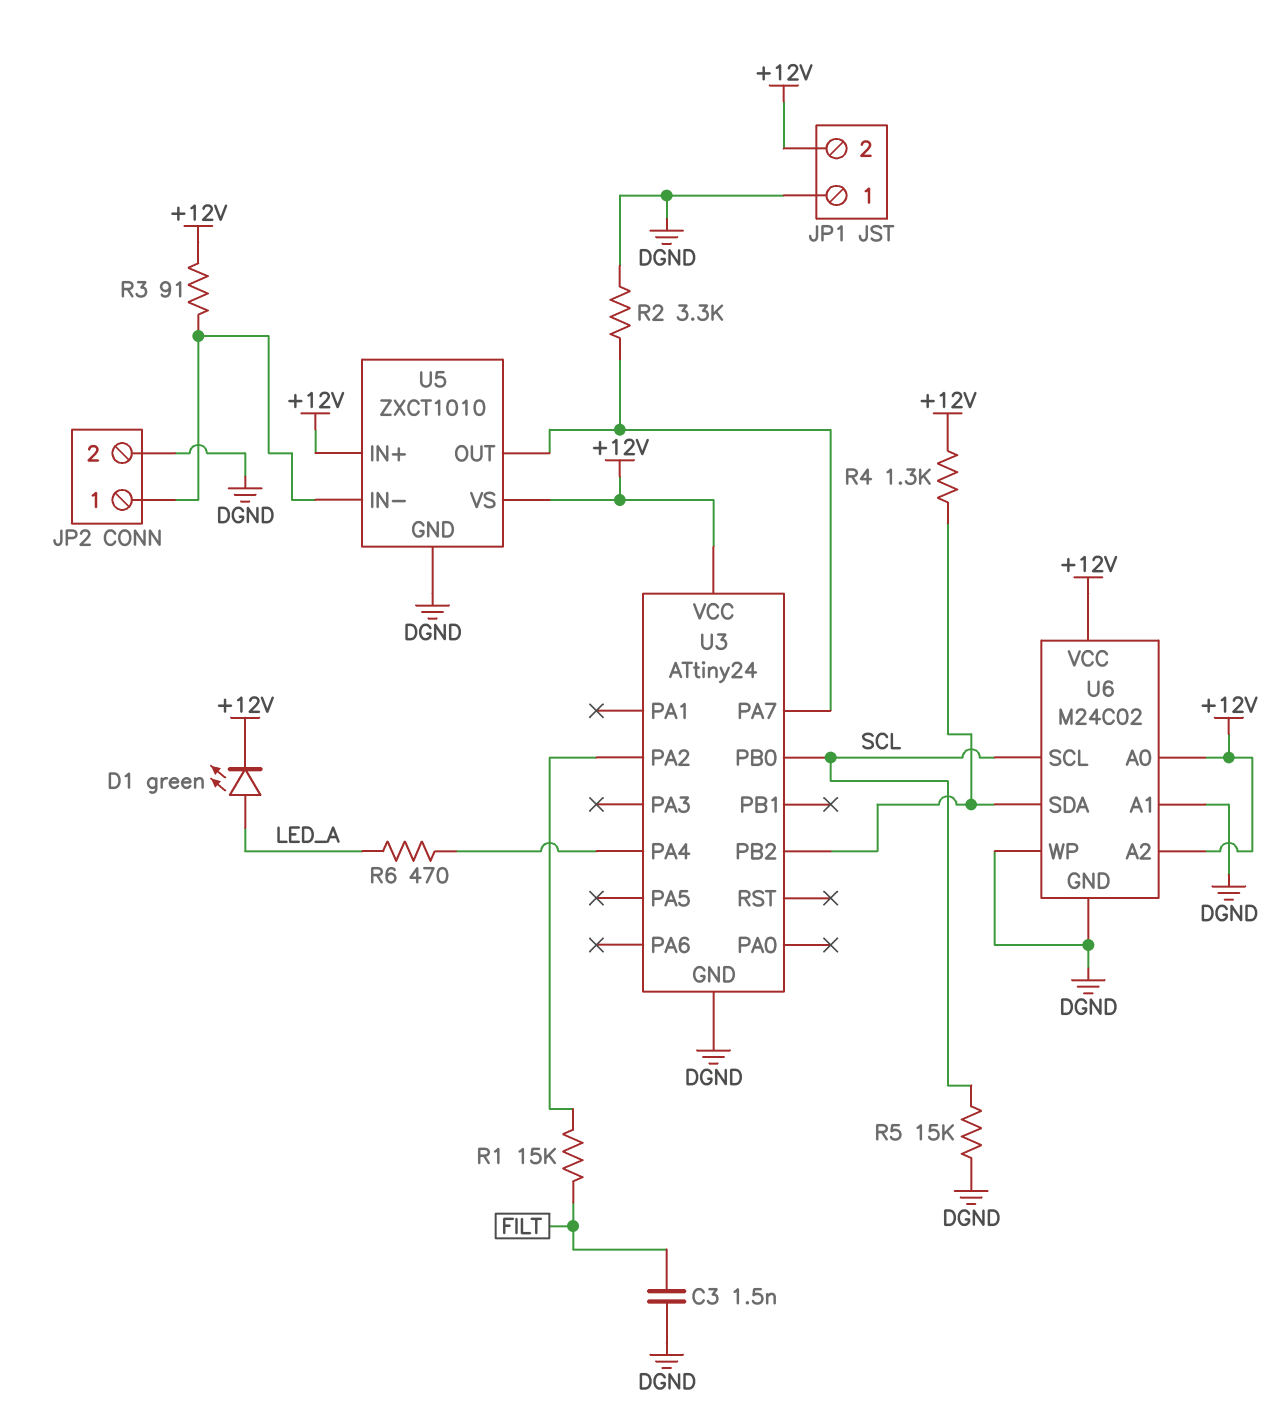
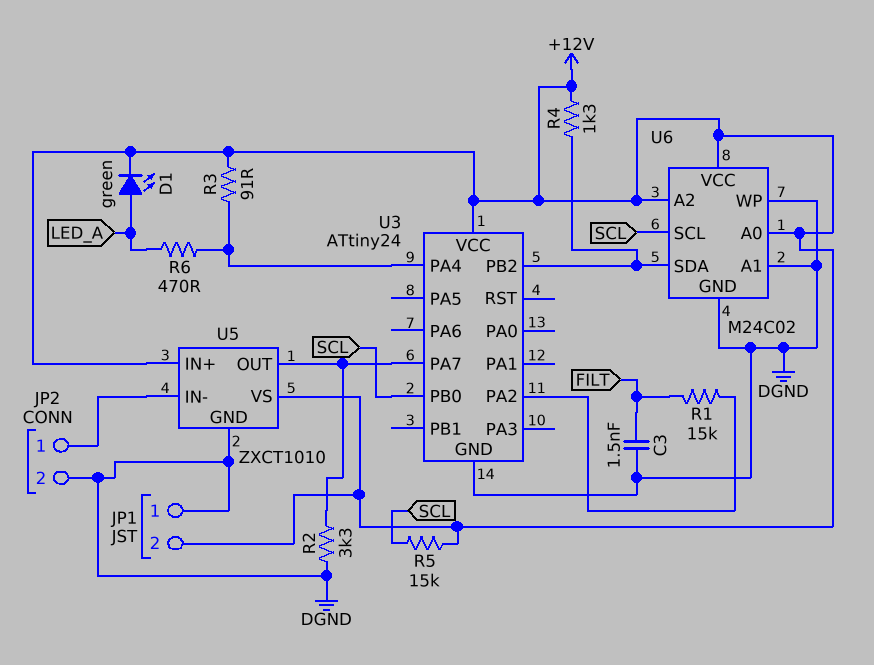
R3: 91 (+12V, JP2/1) -> 91 (+12V, U3/PA4)
R5: 15k (DGND, SCL) -> 15k (+12V, SCL)

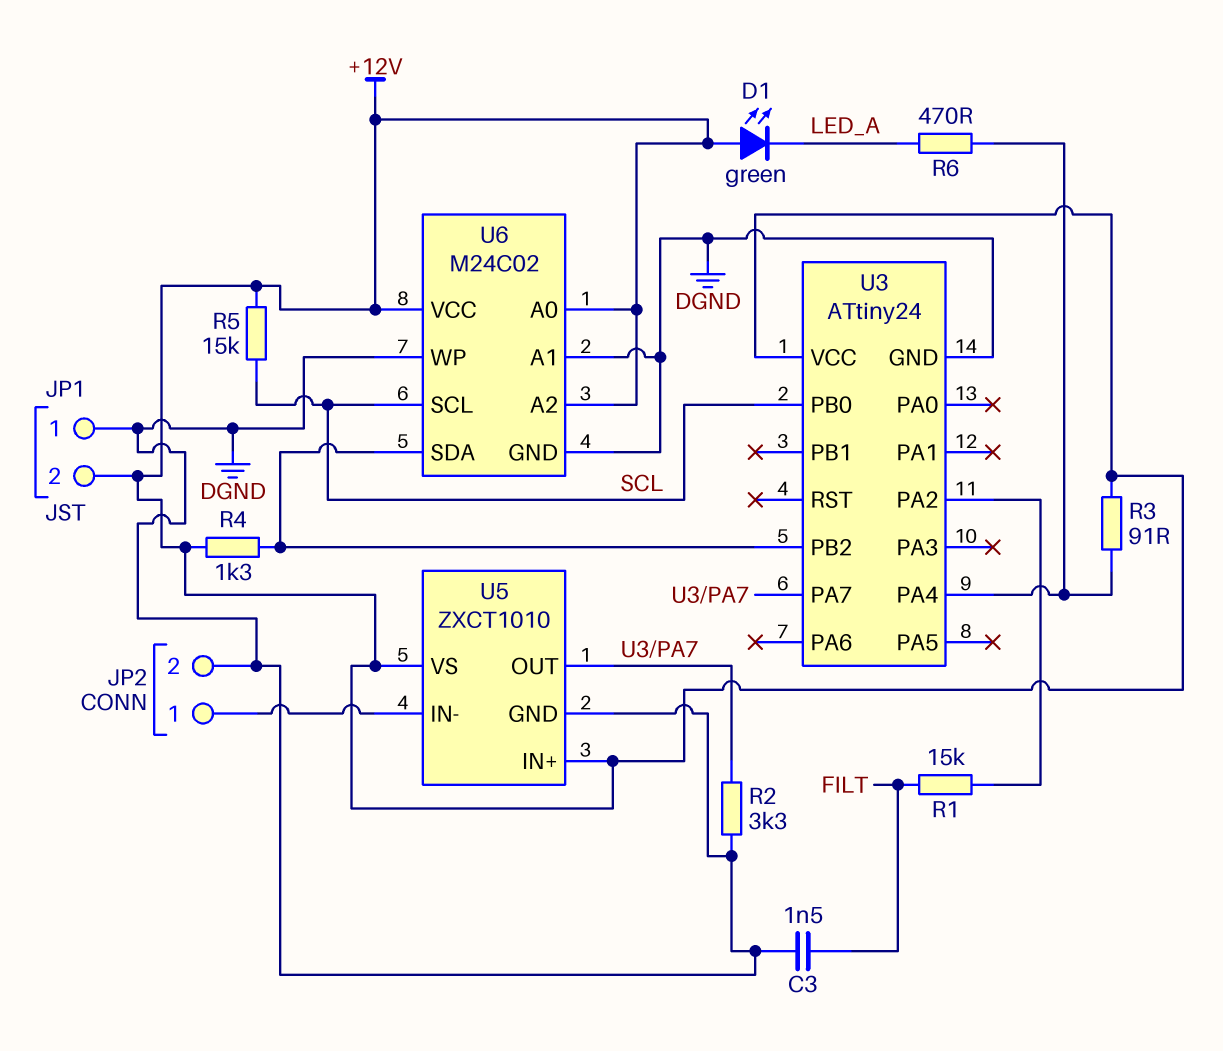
D1: LED green (A LED_A, K +12V) -> LED green (A +12V, K LED_A)

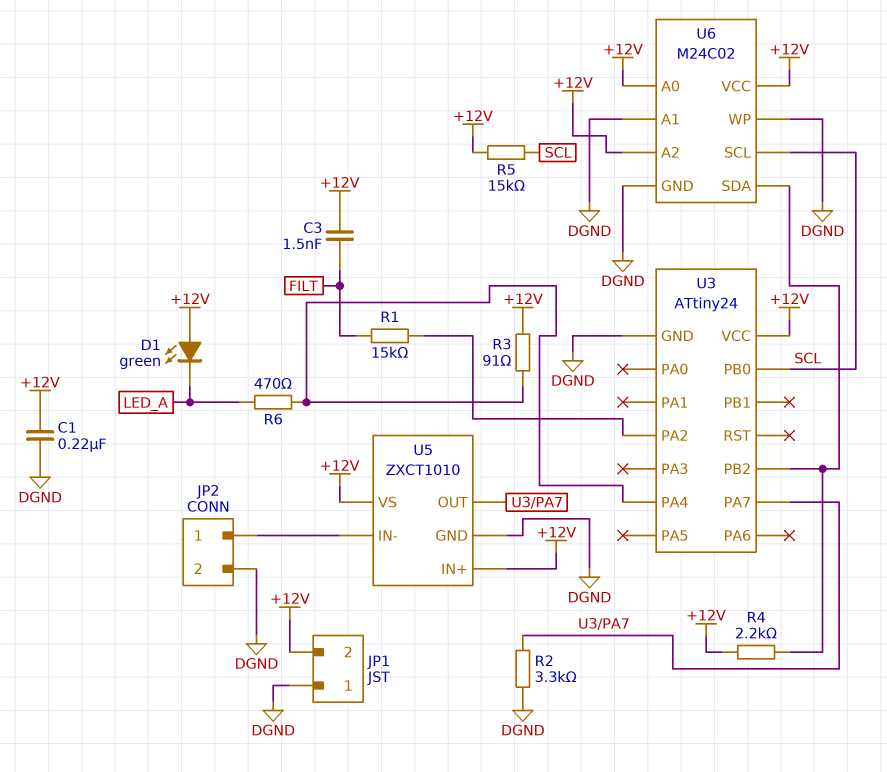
C1: none -> 220nF (+12V, DGND)
C3: 1.5nF (DGND, FILT) -> 1.5nF (+12V, FILT)
R4: 1.3k (+12V, U3/PB2) -> 2.2k (+12V, U3/PB2)

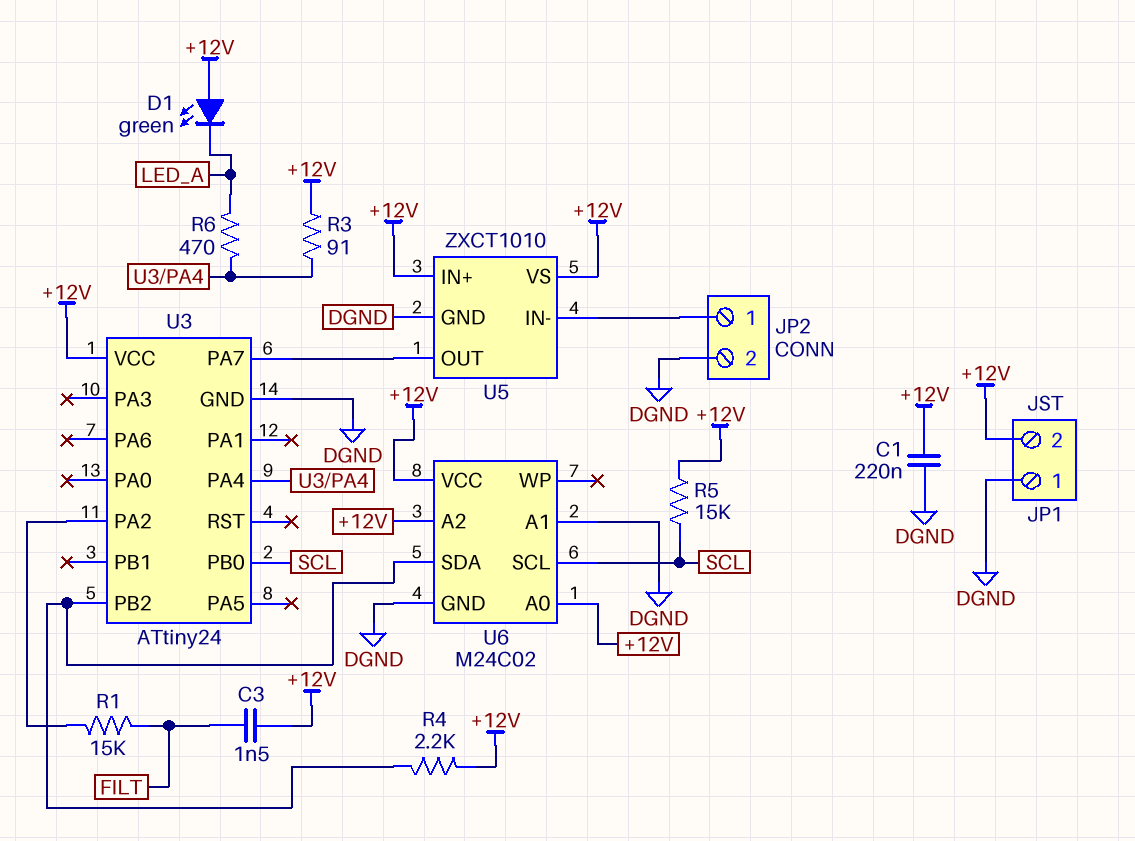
R2: 3.3k (DGND, U3/PA7) -> none
U6 pin WP: DGND -> none

